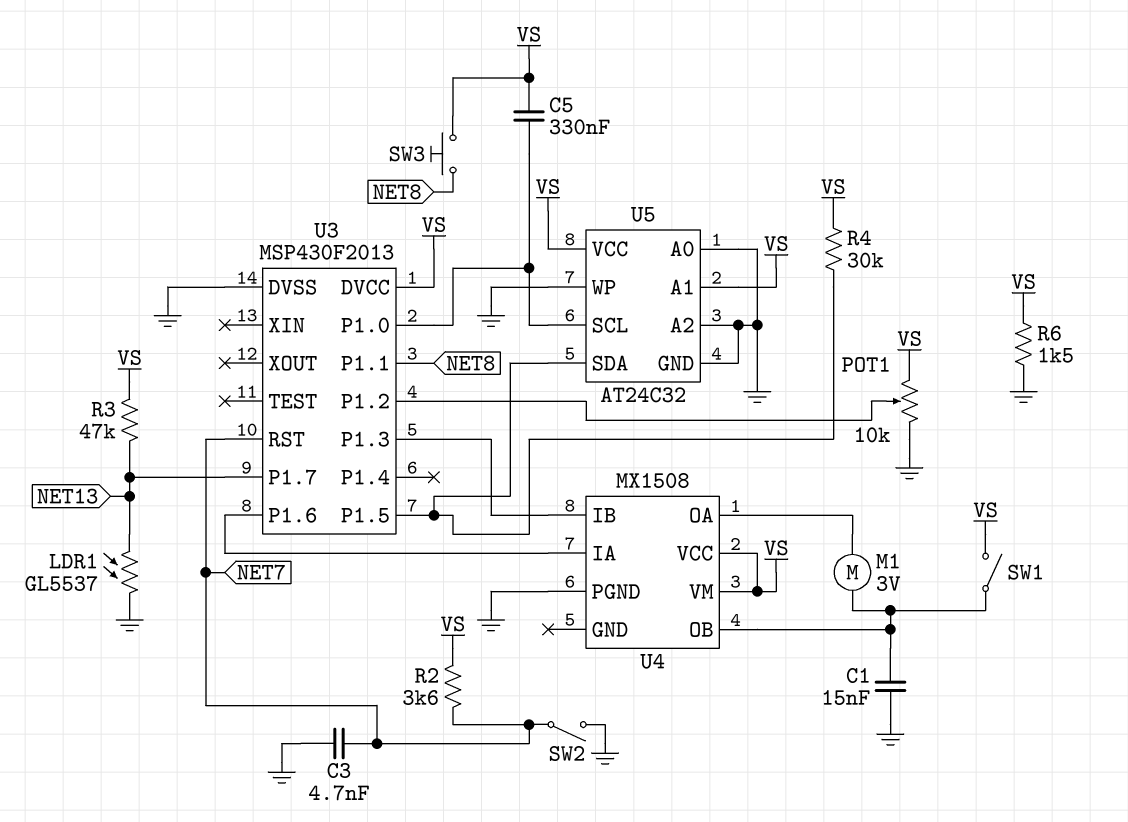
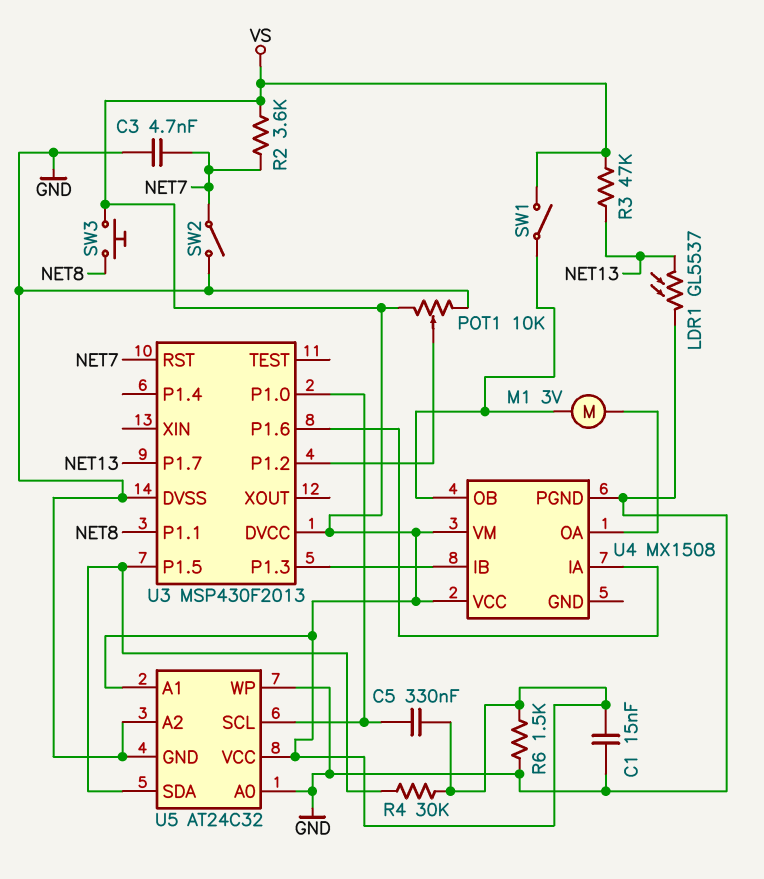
C1: 15nF (GND, U4/OB) -> 15nF (GND, VS)

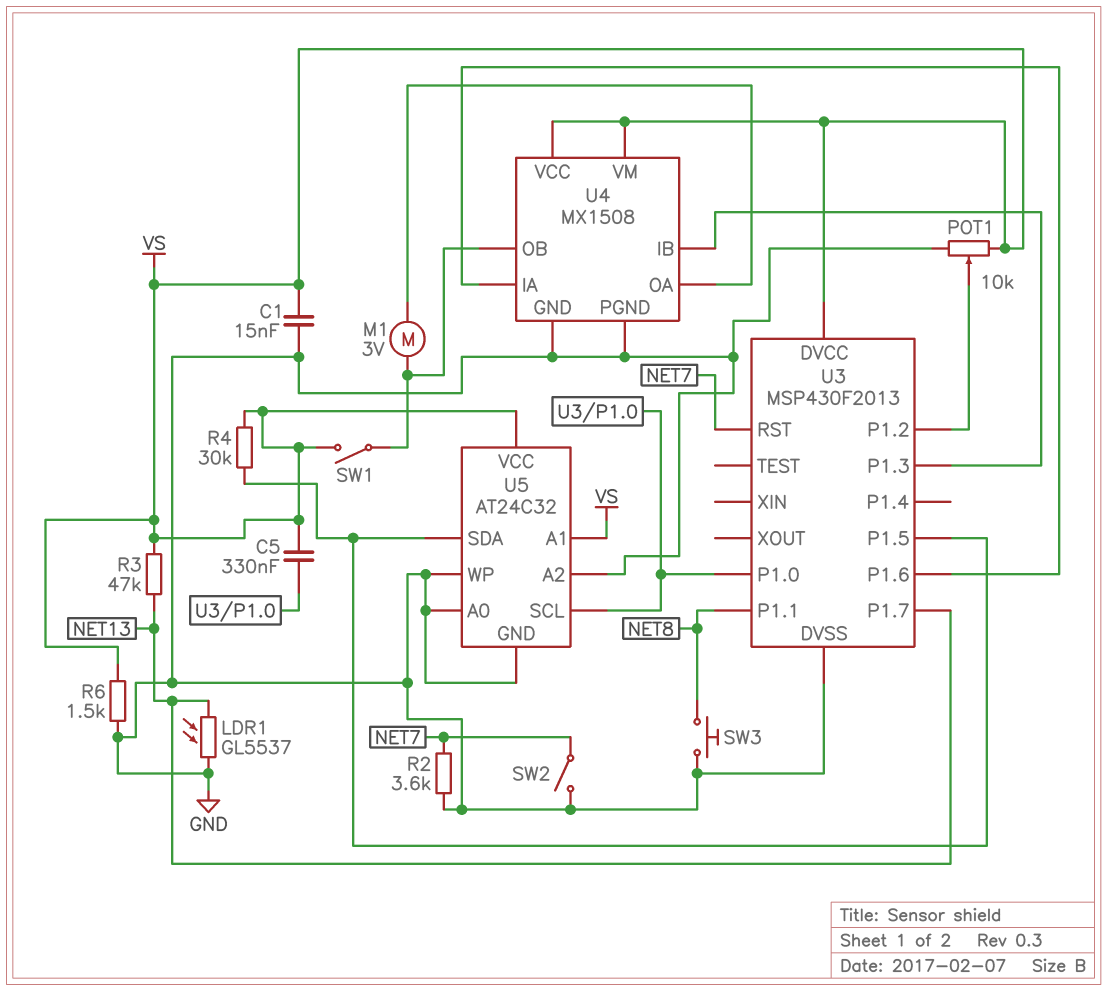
C3: 4.7nF (GND, NET7) -> none
R2: 3.6k (NET7, VS) -> 3.6k (GND, NET7)
SW3: button (NET8, VS) -> button (GND, NET8)
U4 pin GND: none -> GND

